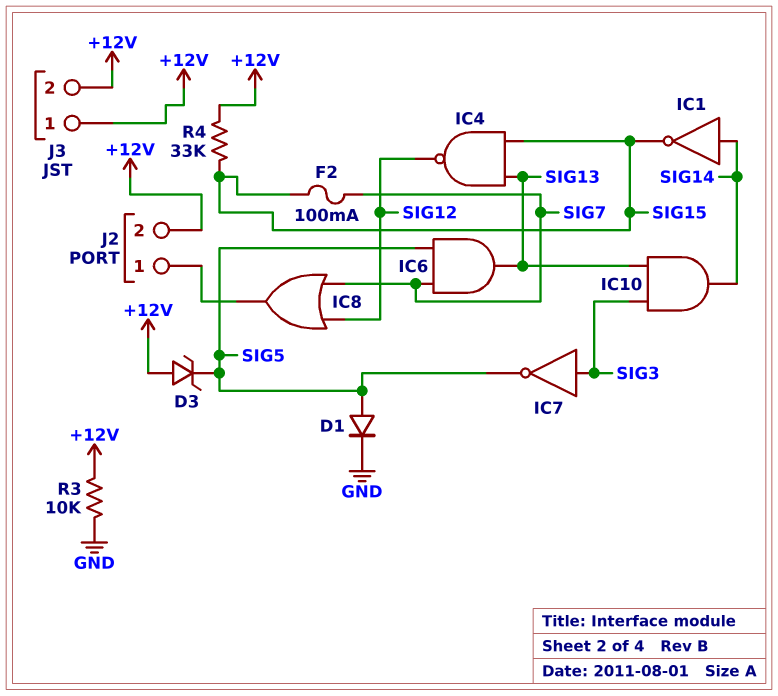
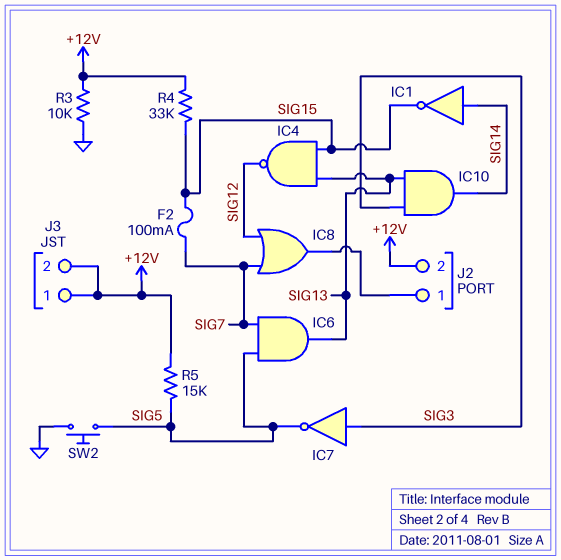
D1: diode (A SIG5, K GND) -> none
D3: zener (A +12V, K SIG5) -> none
R5: none -> 15k (+12V, SIG5)
SW2: none -> button (GND, SIG5)

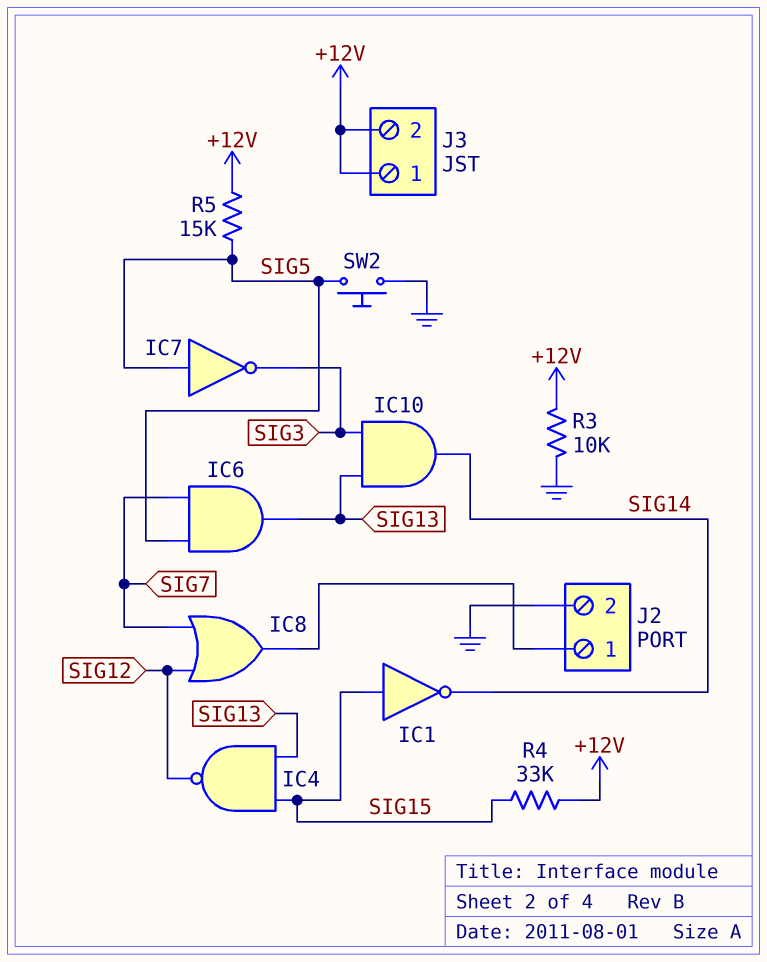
F2: 100mA (SIG7, SIG15) -> none
IC1: NOT (in SIG14, out SIG15) -> NOT (in SIG15, out SIG14)
IC7: NOT (in SIG3, out SIG5) -> NOT (in SIG5, out SIG3)
J2 pin 2: +12V -> GND

